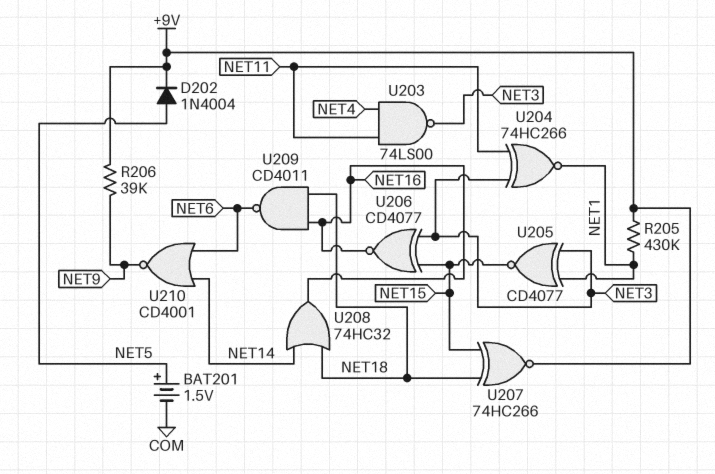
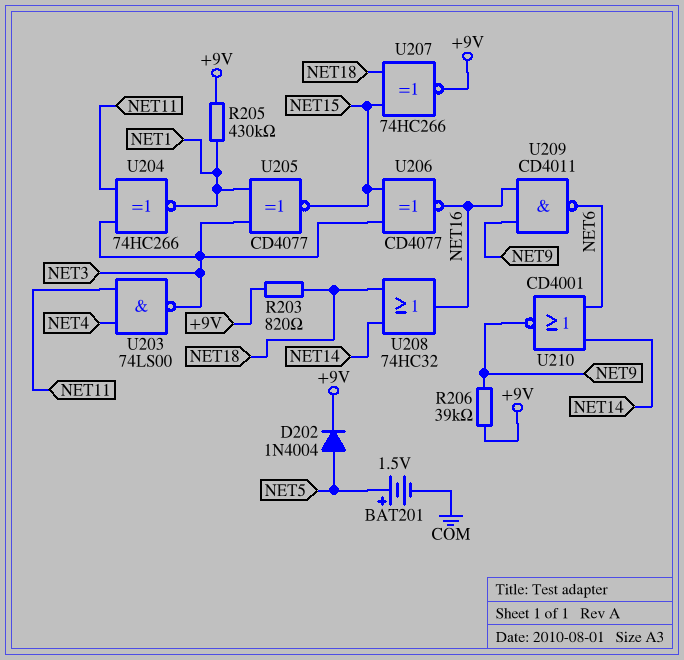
R203: none -> 820 (+9V, NET18)
U209: NAND CD4011 (in NET16, in NET18, out NET6) -> NAND CD4011 (in NET9, in NET16, out NET6)

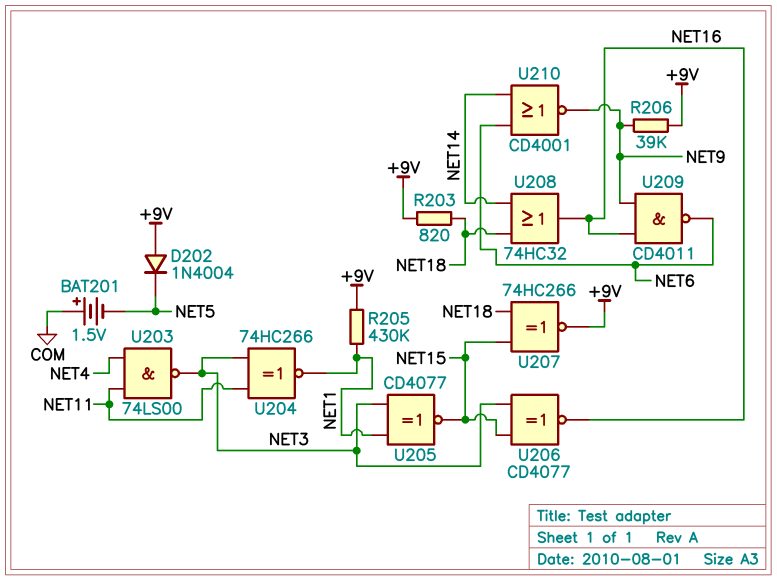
BAT201: 1.5V (plus NET5, minus COM) -> 1.5V (plus COM, minus NET5)
D202: diode 1N4004 (A NET5, K +9V) -> diode 1N4004 (A +9V, K NET5)

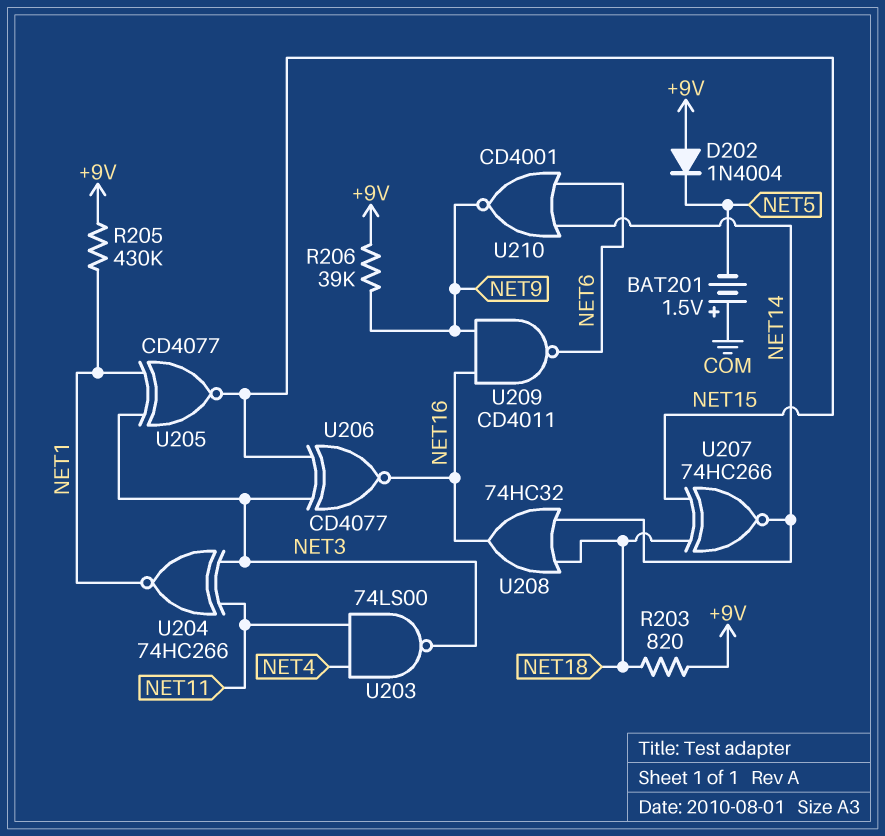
U207: XNOR 74HC266 (in NET15, in NET18, out +9V) -> XNOR 74HC266 (in NET15, in NET18, out NET14)

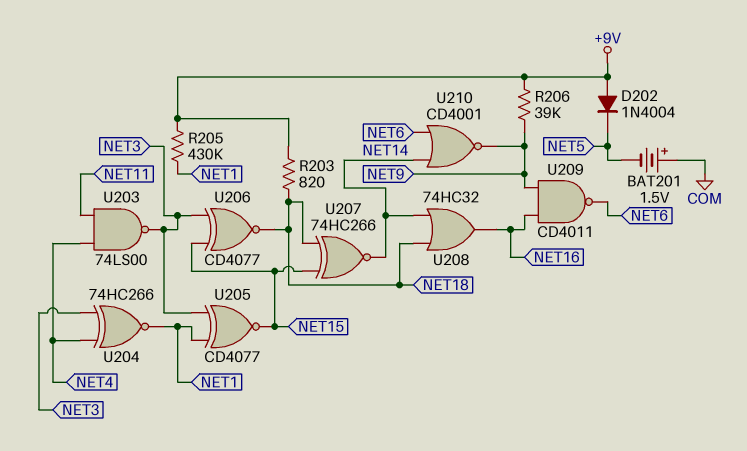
U204: XNOR 74HC266 (in NET3, in NET11, out NET1) -> XNOR 74HC266 (in NET3, in NET4, out NET1)
U206: XNOR CD4077 (in NET3, in NET15, out NET16) -> XNOR CD4077 (in NET3, in NET15, out NET18)

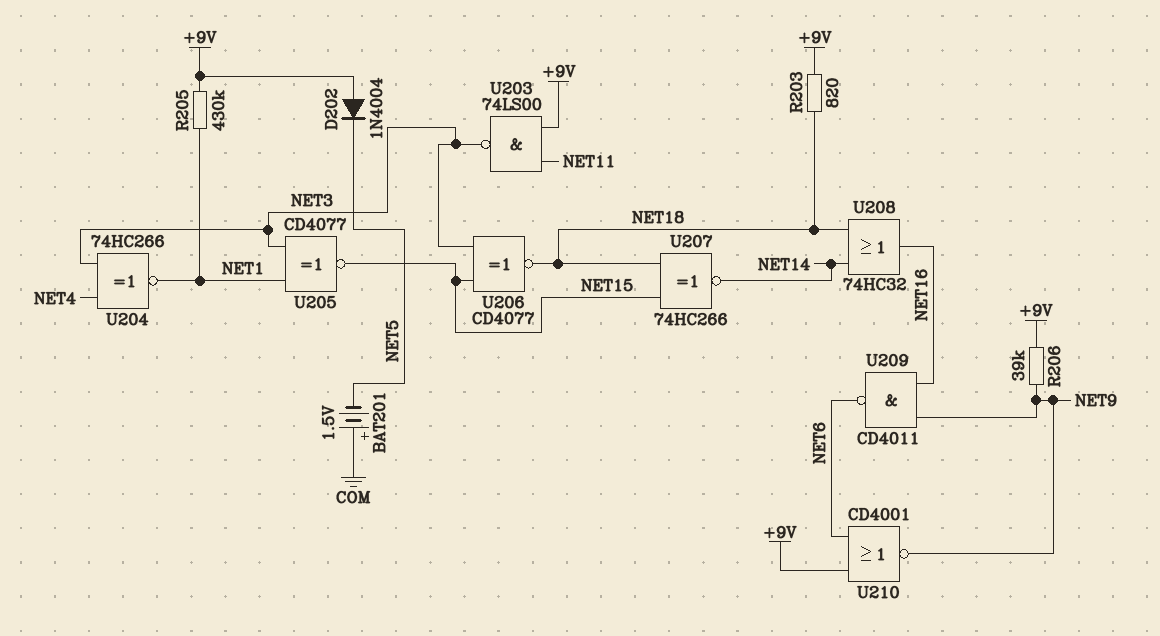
U203: NAND 74LS00 (in NET4, in NET11, out NET3) -> NAND 74LS00 (in +9V, in NET11, out NET3)
U210: NOR CD4001 (in NET6, in NET14, out NET9) -> NOR CD4001 (in +9V, in NET6, out NET9)

